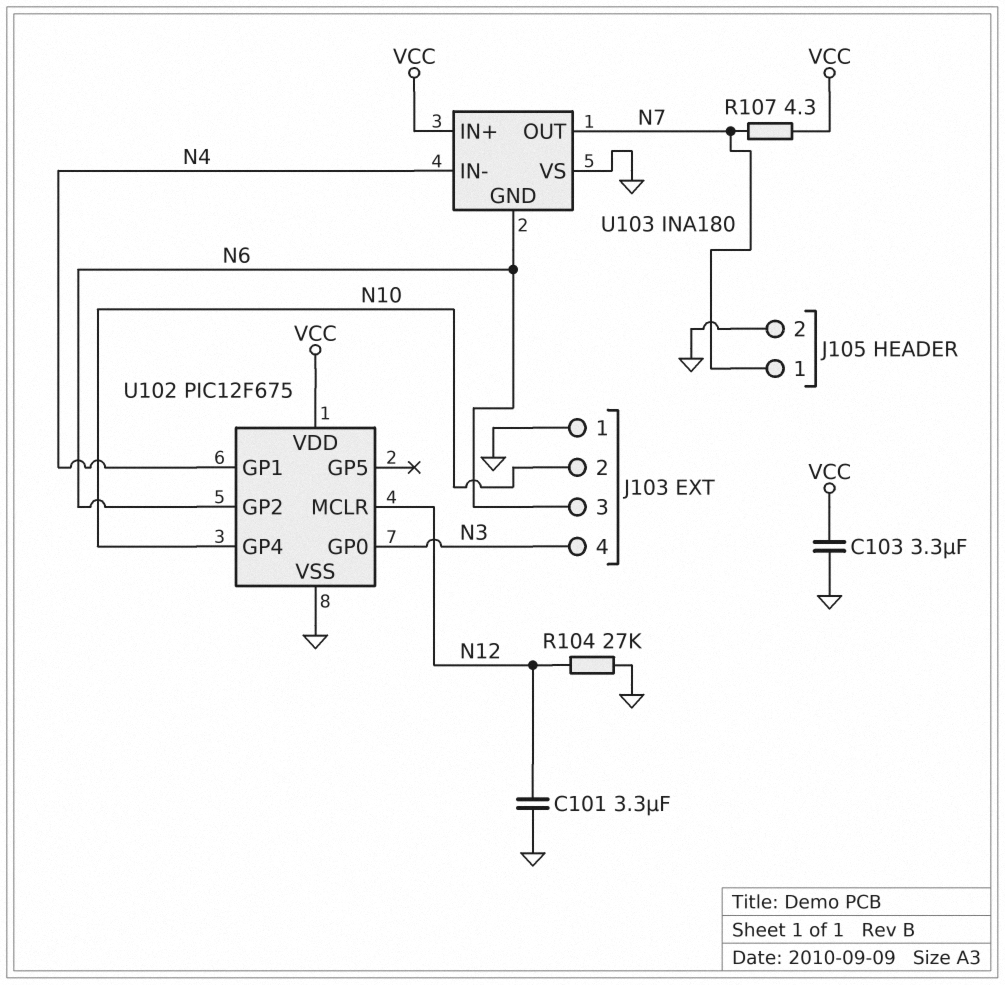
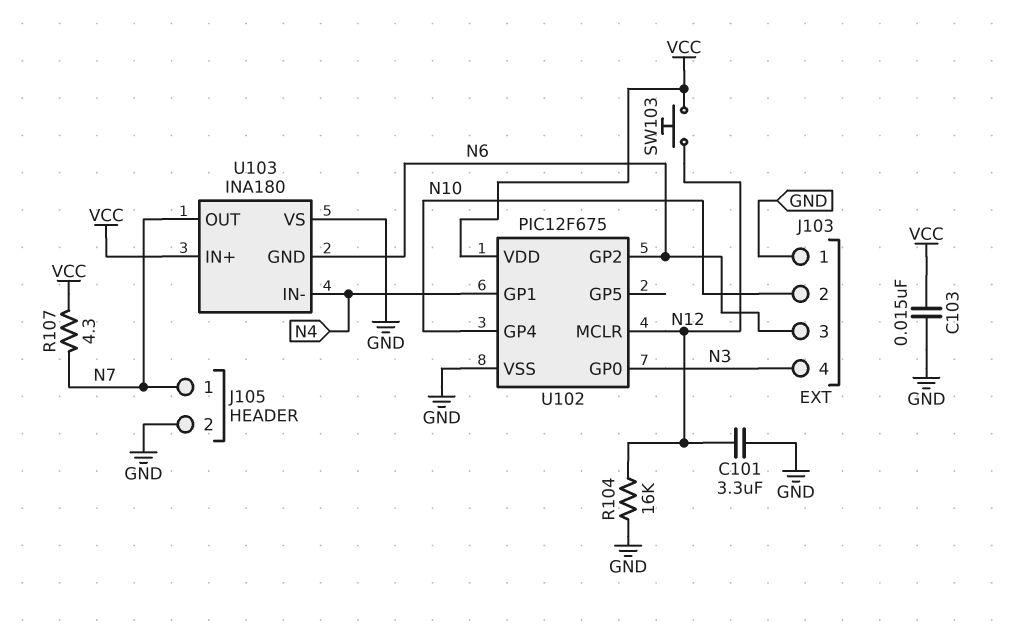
C103: 3.3uF (GND, VCC) -> 15nF (GND, VCC)
R104: 27k (GND, N12) -> 16k (GND, N12)
SW103: none -> button (N12, VCC)

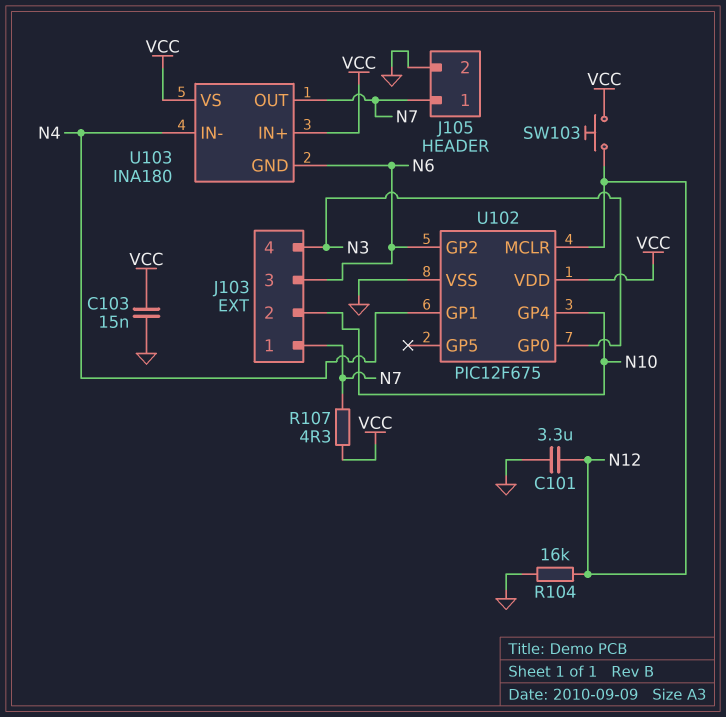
J103 pin 1: GND -> N7
U103 pin VS: GND -> VCC

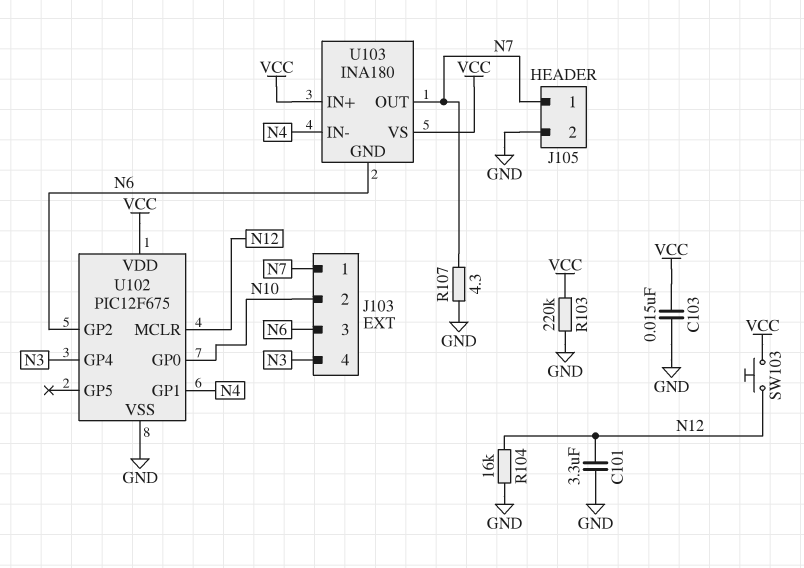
R103: none -> 220k (GND, VCC)
R107: 4.3 (N7, VCC) -> 4.3 (GND, N7)
U102 pin GP0: N3 -> N10
U102 pin GP4: N10 -> N3

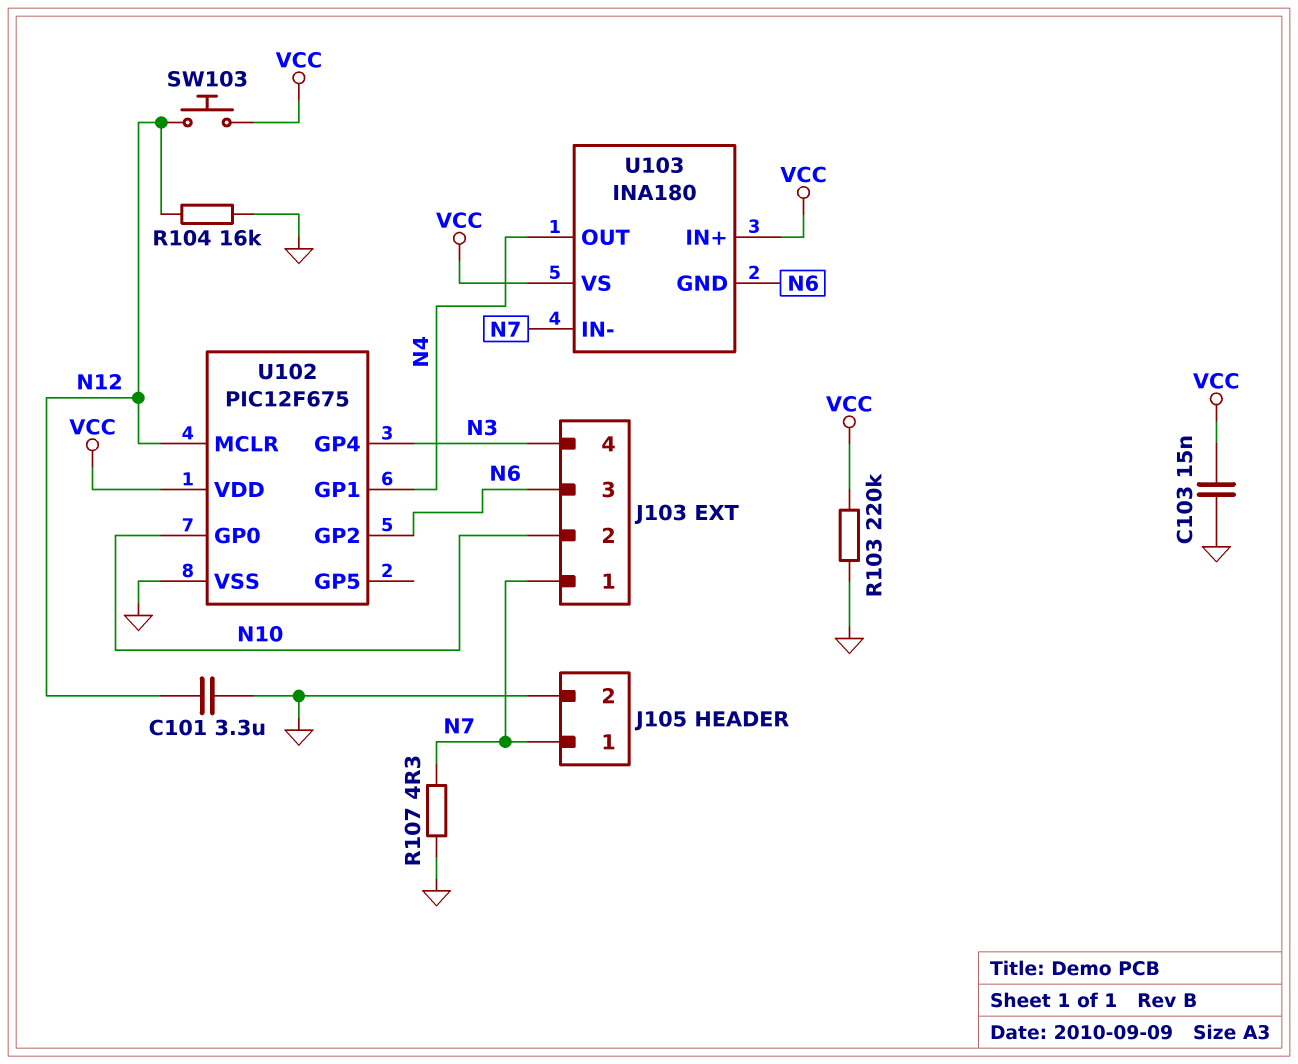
U103 pin IN-: N4 -> N7
U103 pin OUT: N7 -> N4

